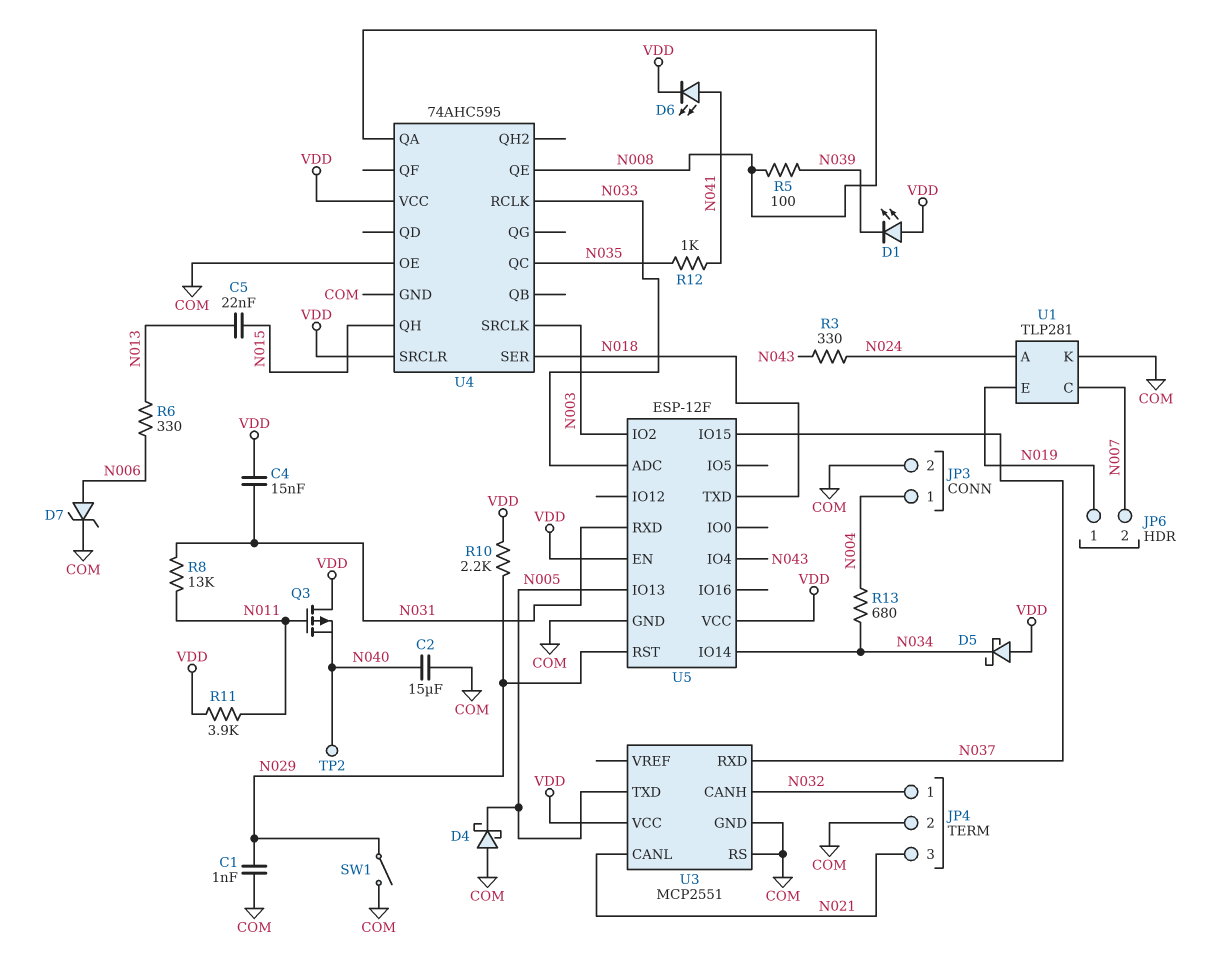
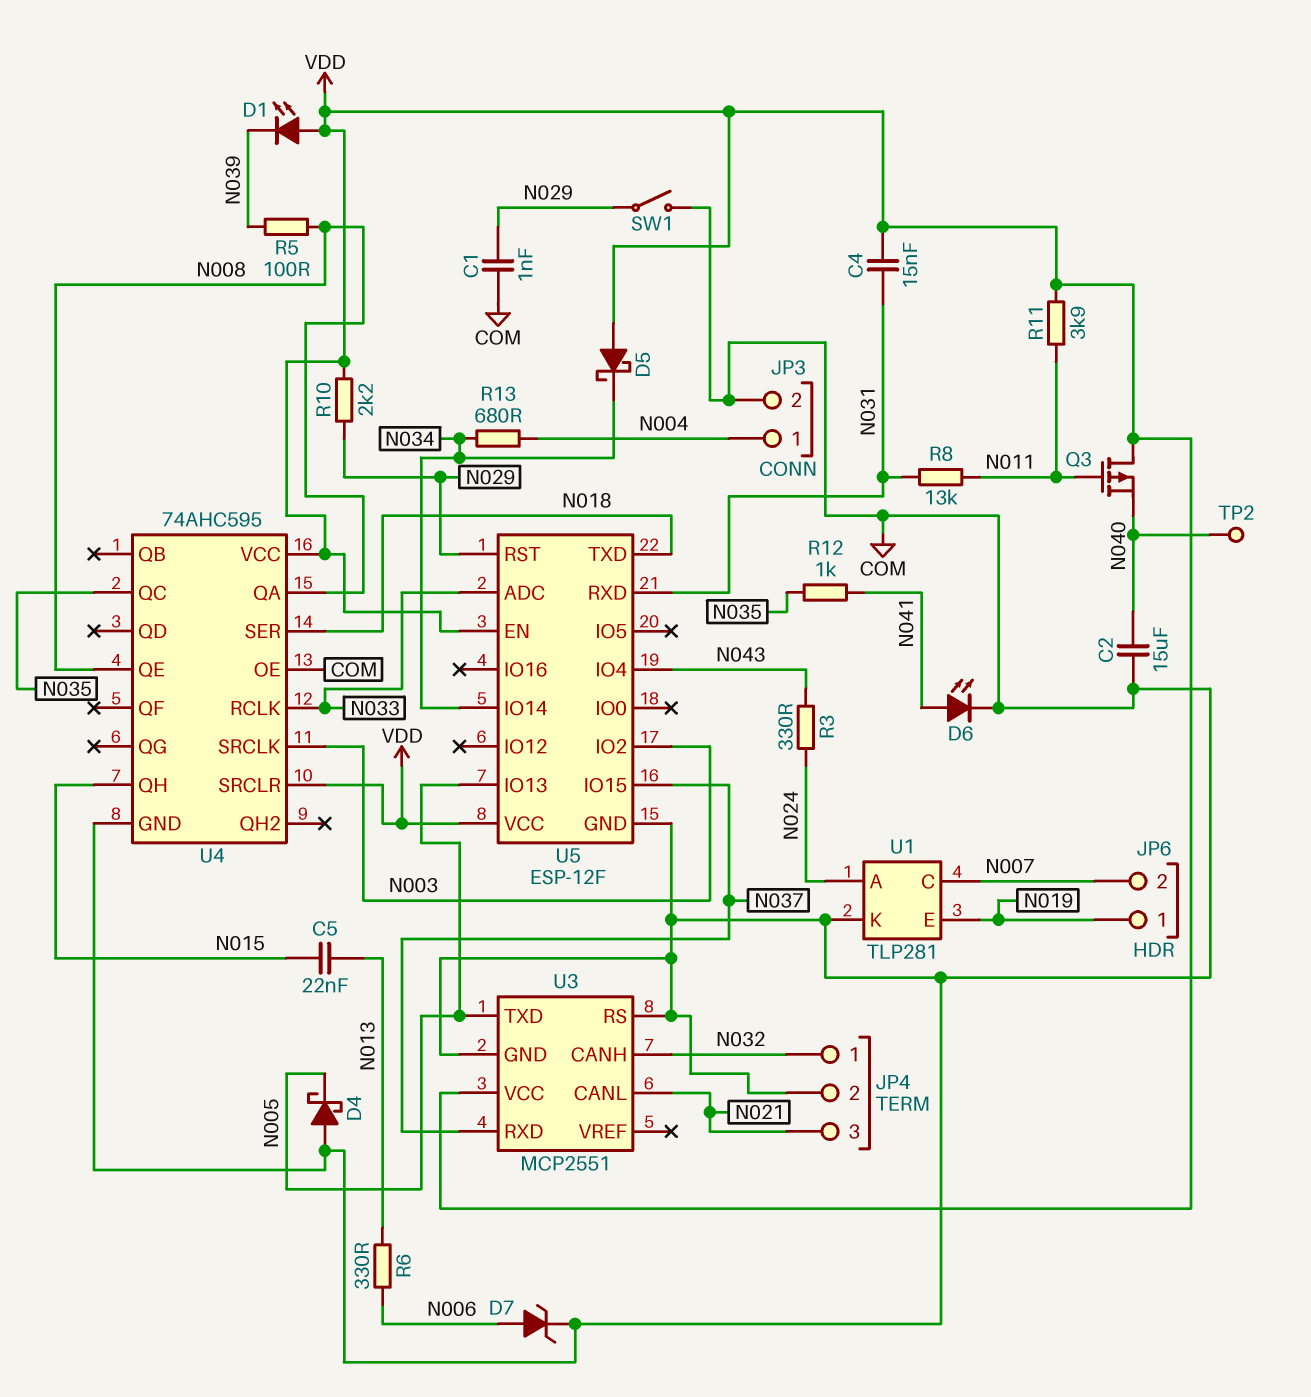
D6: LED (A N041, K VDD) -> LED (A N041, K COM)

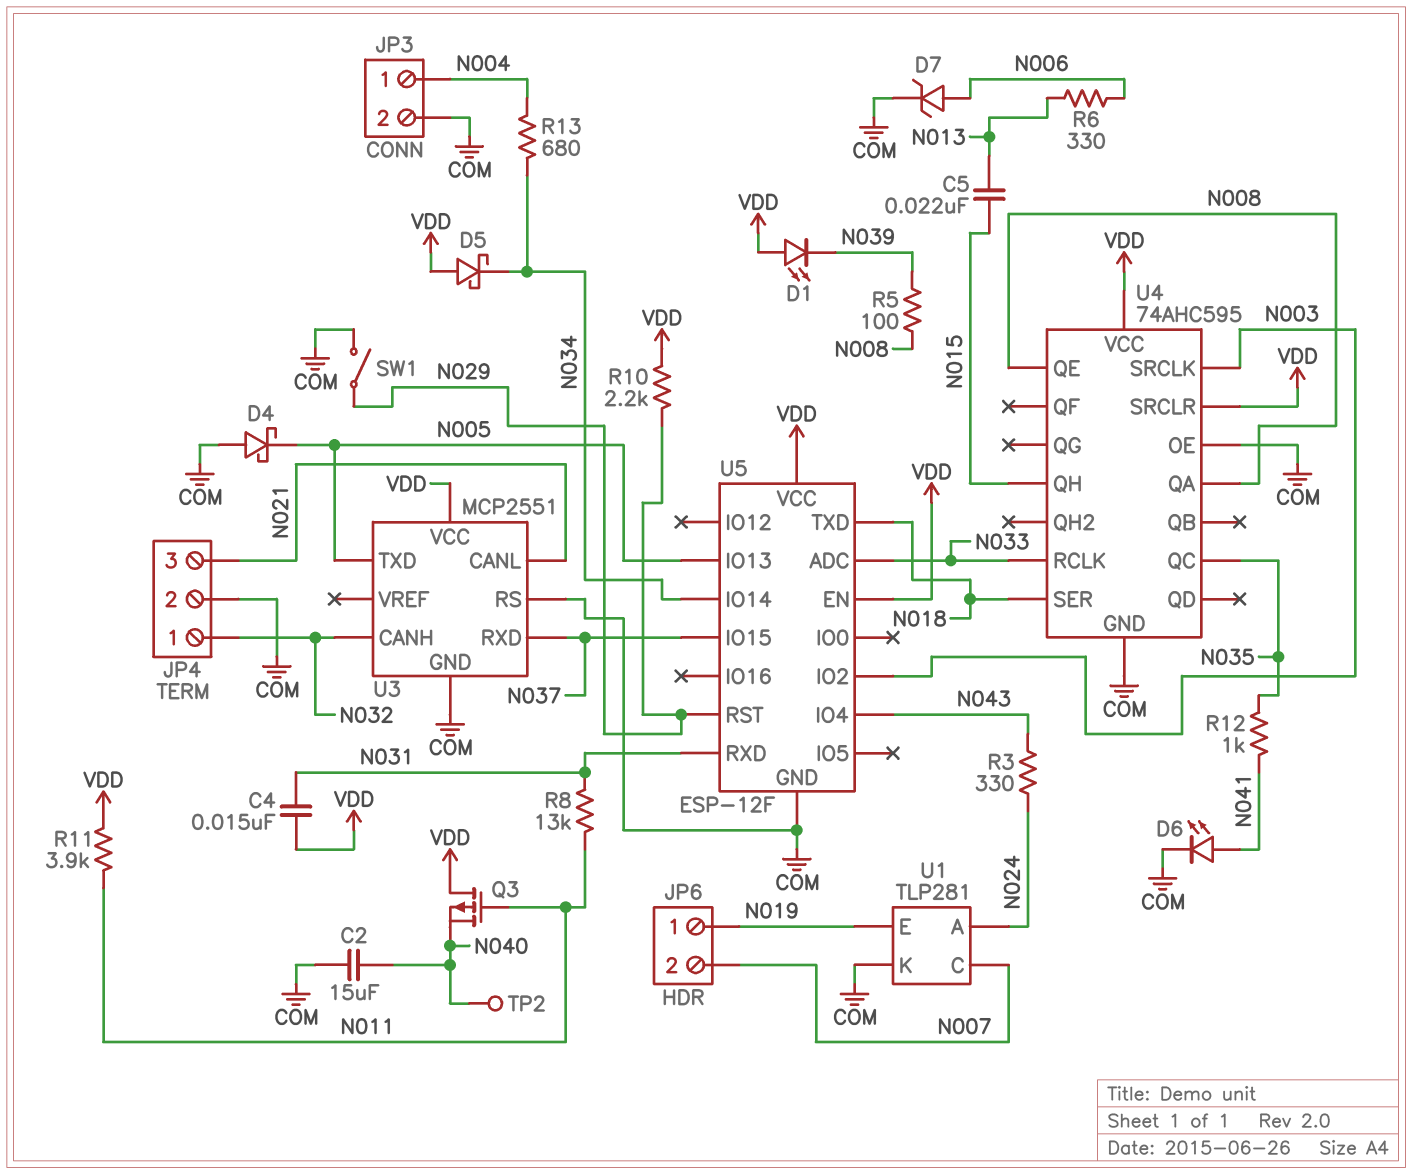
C1: 1nF (COM, N029) -> none

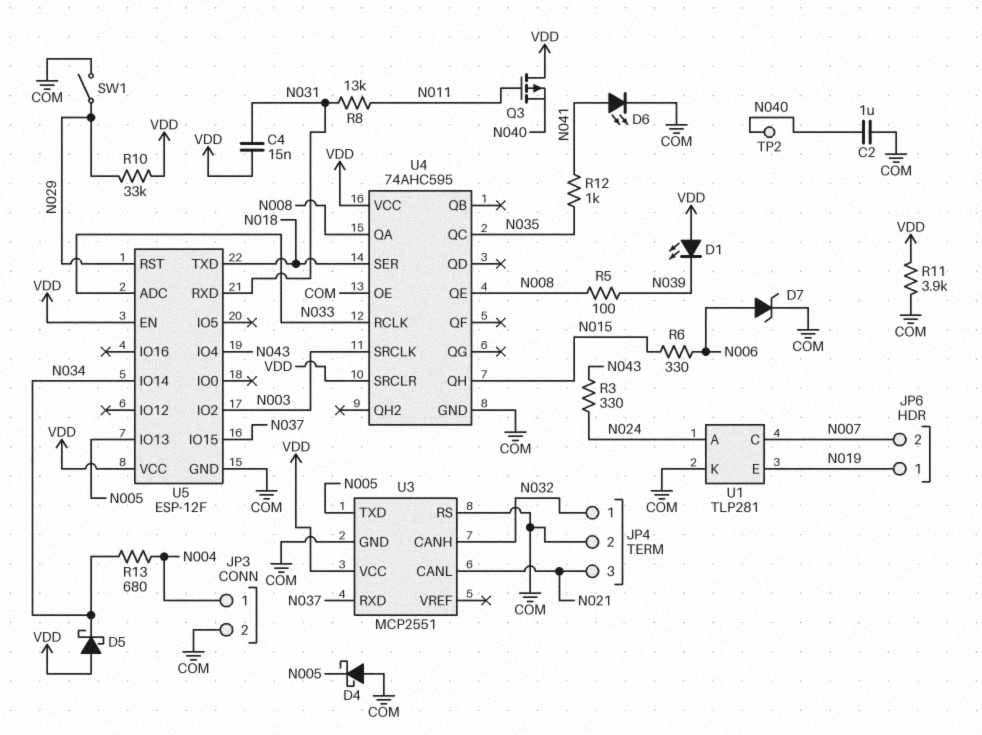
C2: 15uF (COM, N040) -> 1uF (COM, N040)
C5: 22nF (N013, N015) -> none
R6: 330 (N006, N013) -> 330 (N006, N015)
R10: 2.2k (N029, VDD) -> 33k (N029, VDD)
R11: 3.9k (N011, VDD) -> 3.9k (COM, VDD)

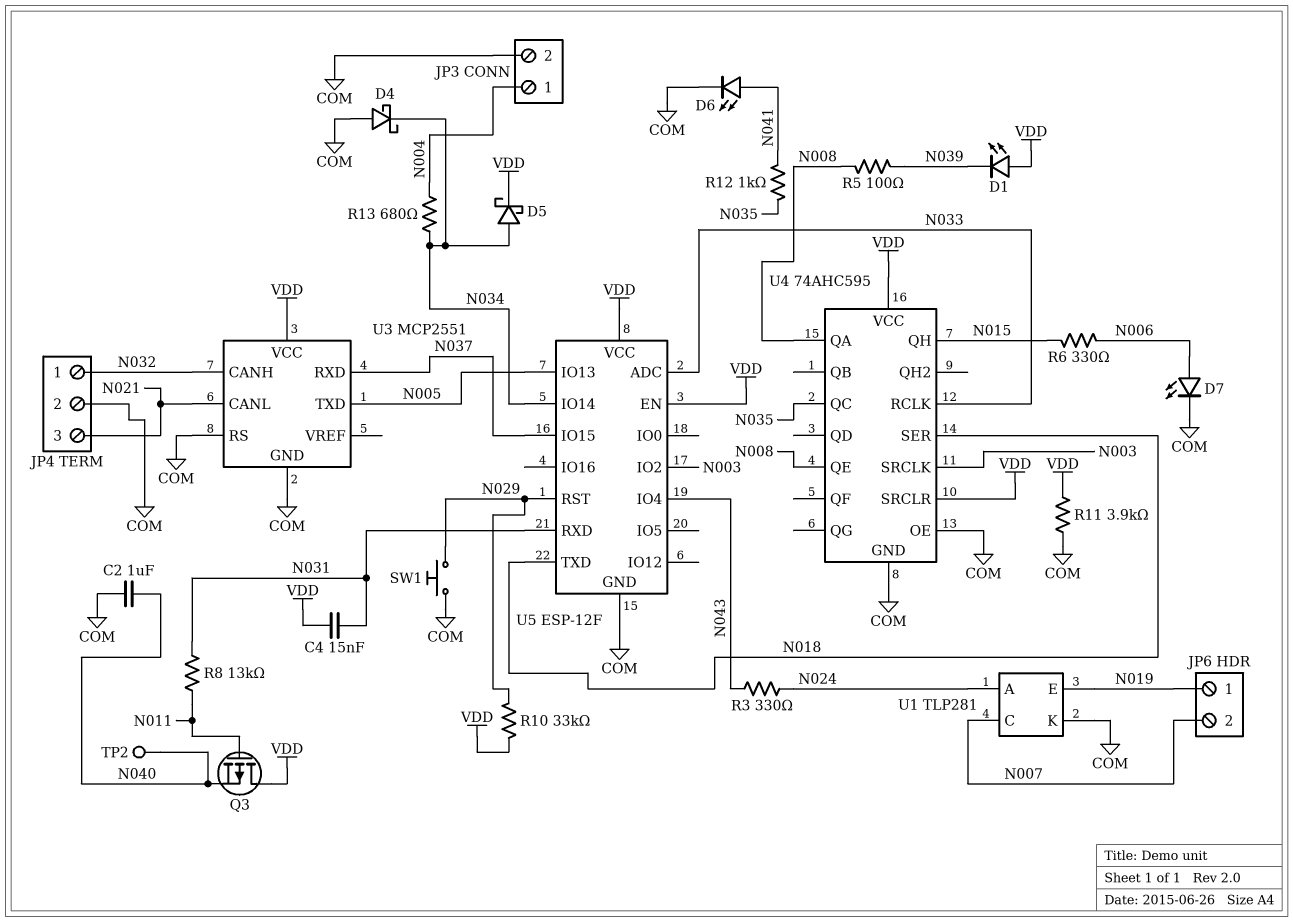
D4: schottky (A COM, K N005) -> schottky (A COM, K N034)
D5: schottky (A VDD, K N034) -> schottky (A N034, K VDD)
D7: zener (A N006, K COM) -> LED (A N006, K COM)
SW1: switch (COM, N029) -> button (COM, N029)

